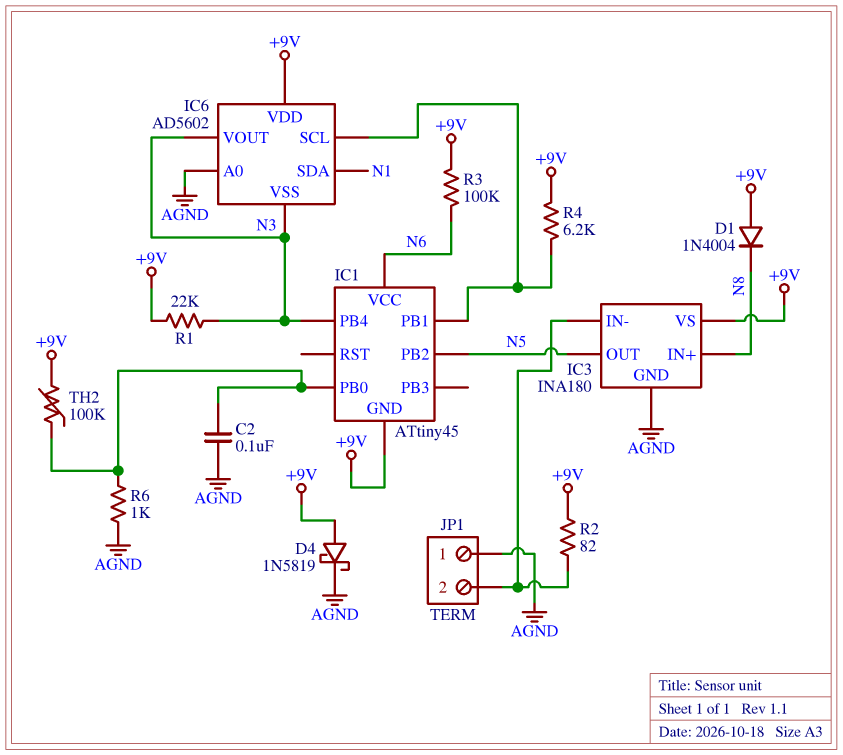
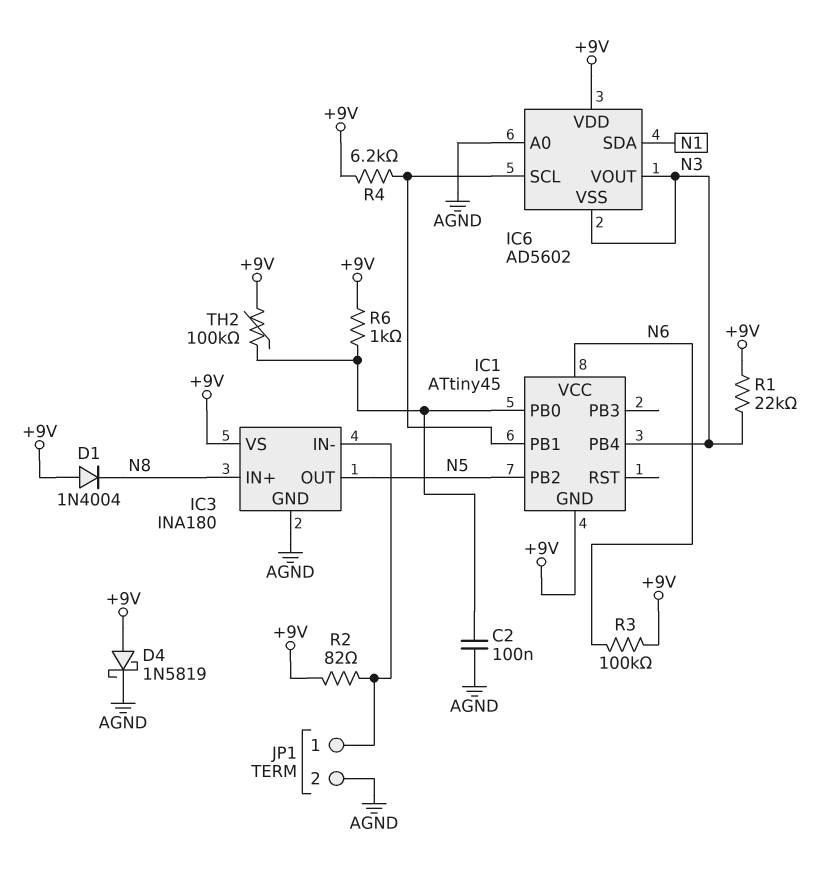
JP1 pin 1: AGND -> IC3/IN-
JP1 pin 2: IC3/IN- -> AGND
R6: 1k (AGND, IC1/PB0) -> 1k (+9V, IC1/PB0)

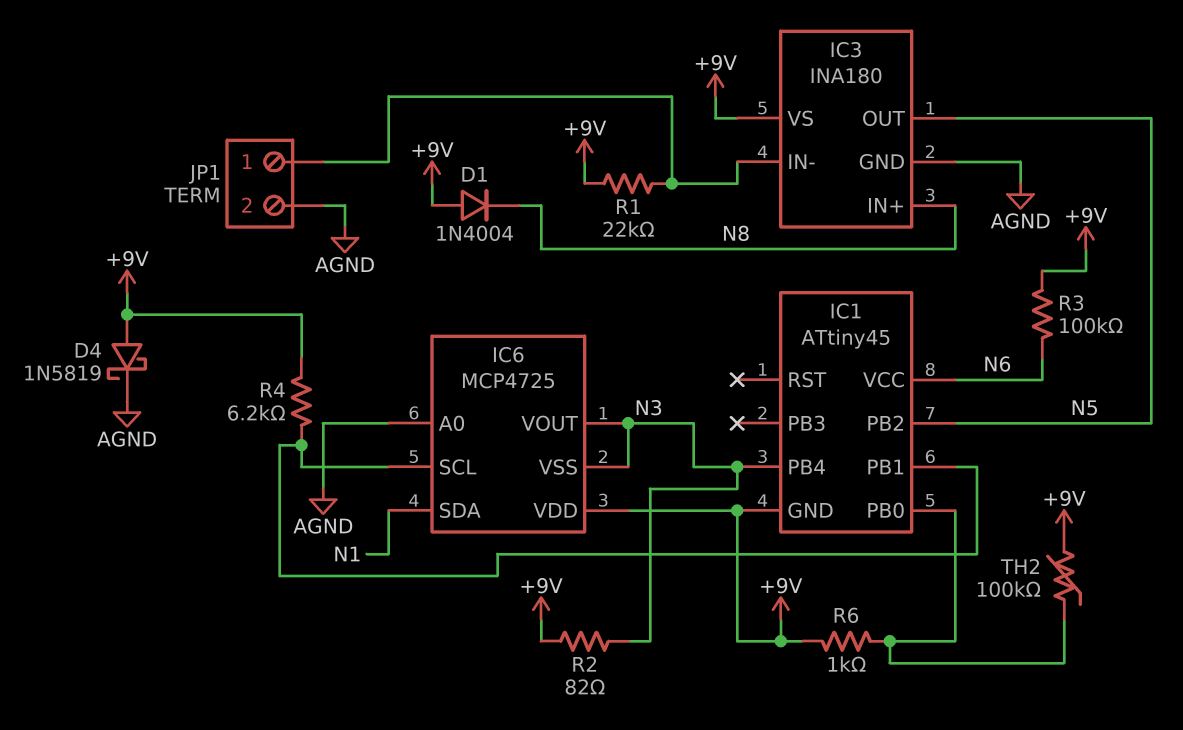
C2: 100nF (AGND, IC1/PB0) -> none
IC6: AD5602 -> MCP4725
R1: 22k (+9V, N3) -> 22k (+9V, IC3/IN-)
R2: 82 (+9V, IC3/IN-) -> 82 (+9V, N3)

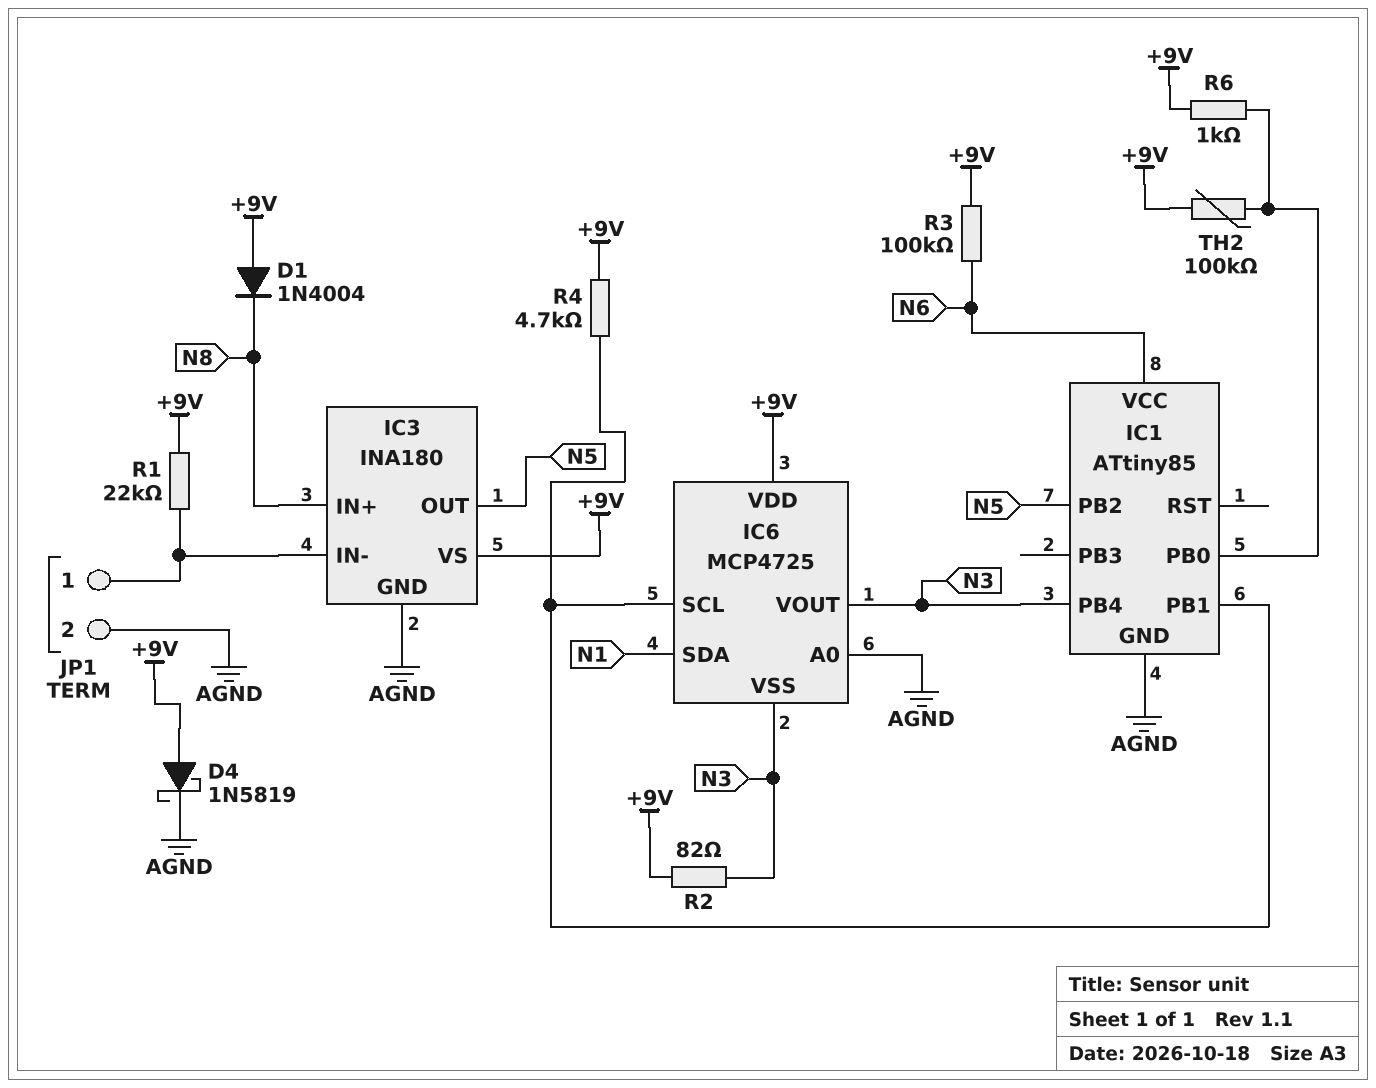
IC1: ATtiny45 -> ATtiny85
IC1 pin GND: +9V -> AGND
R4: 6.2k (+9V, IC1/PB1) -> 4.7k (+9V, IC1/PB1)

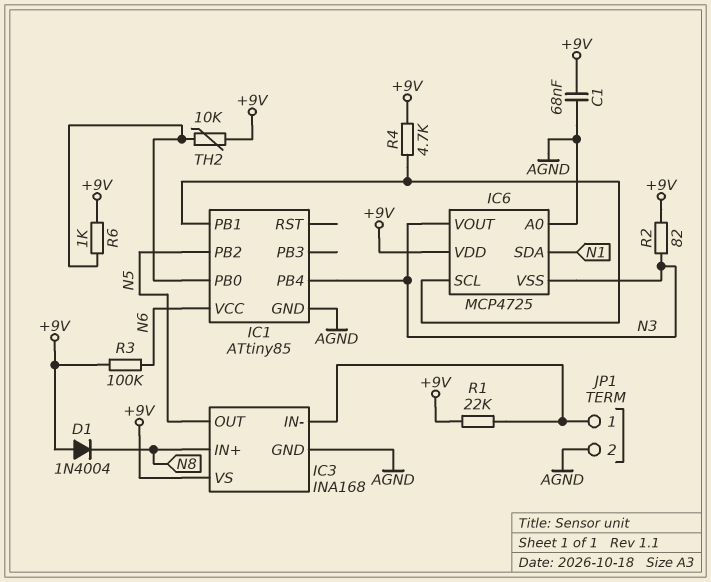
C1: none -> 68nF (+9V, AGND)
D4: schottky 1N5819 (A +9V, K AGND) -> none
IC3: INA180 -> INA168
TH2: 100k (+9V, IC1/PB0) -> 10k (+9V, IC1/PB0)

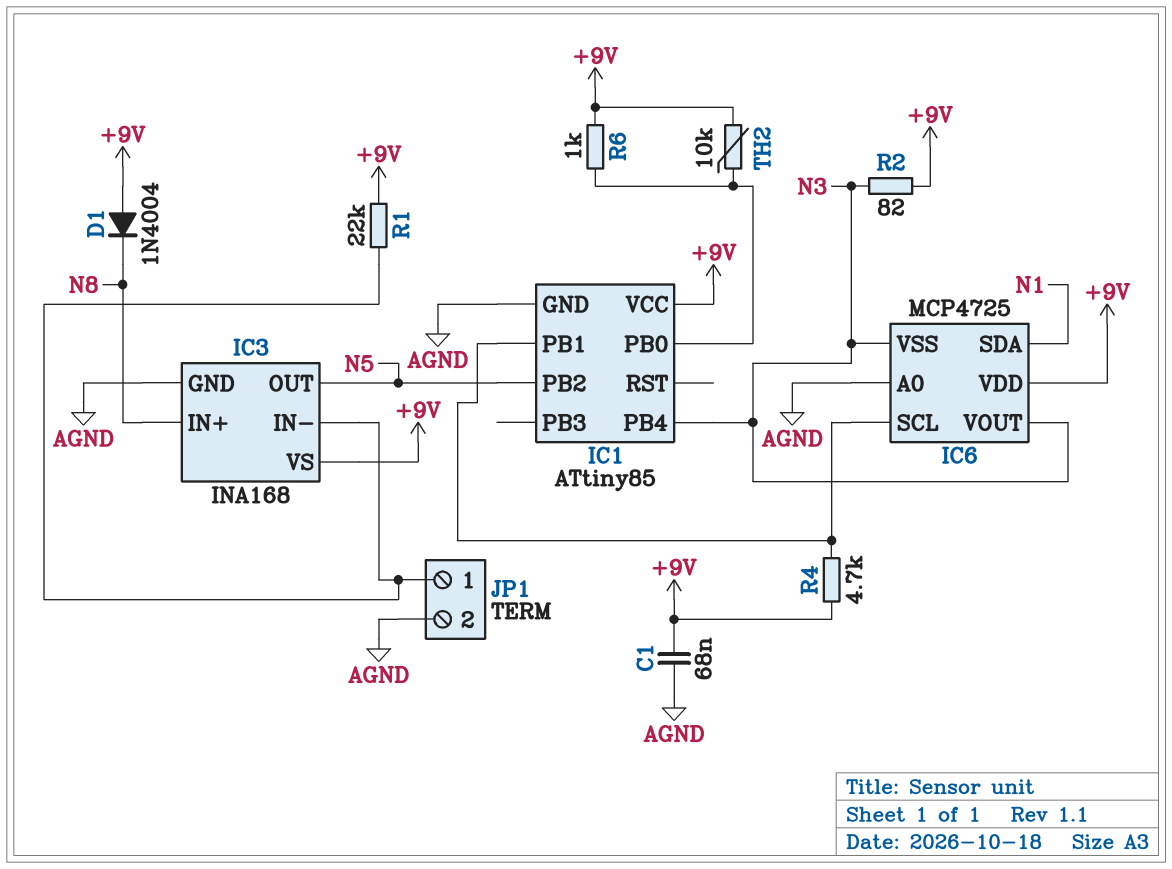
IC1 pin VCC: N6 -> +9V
R3: 100k (+9V, N6) -> none

